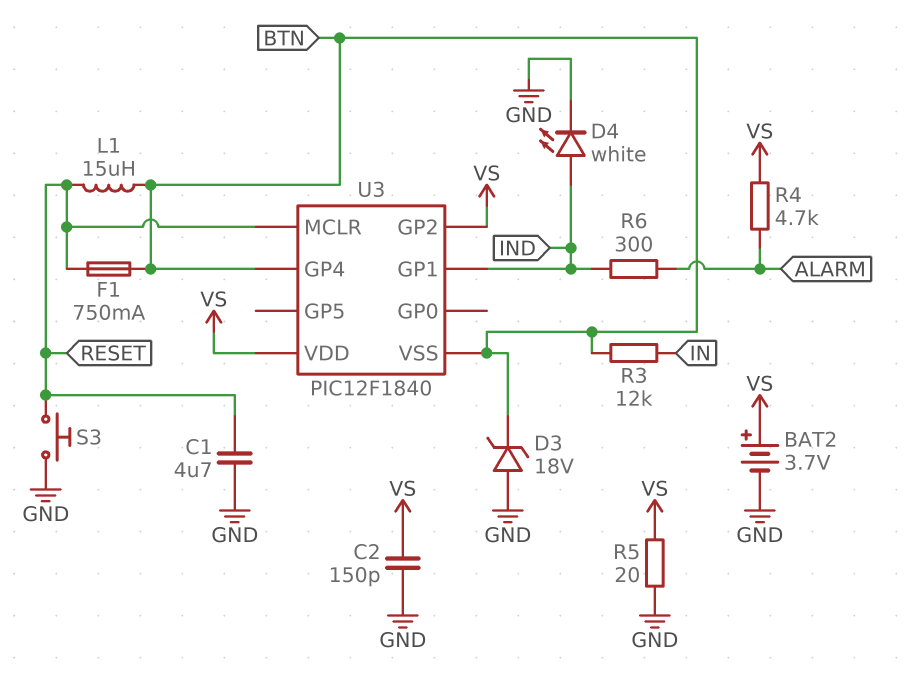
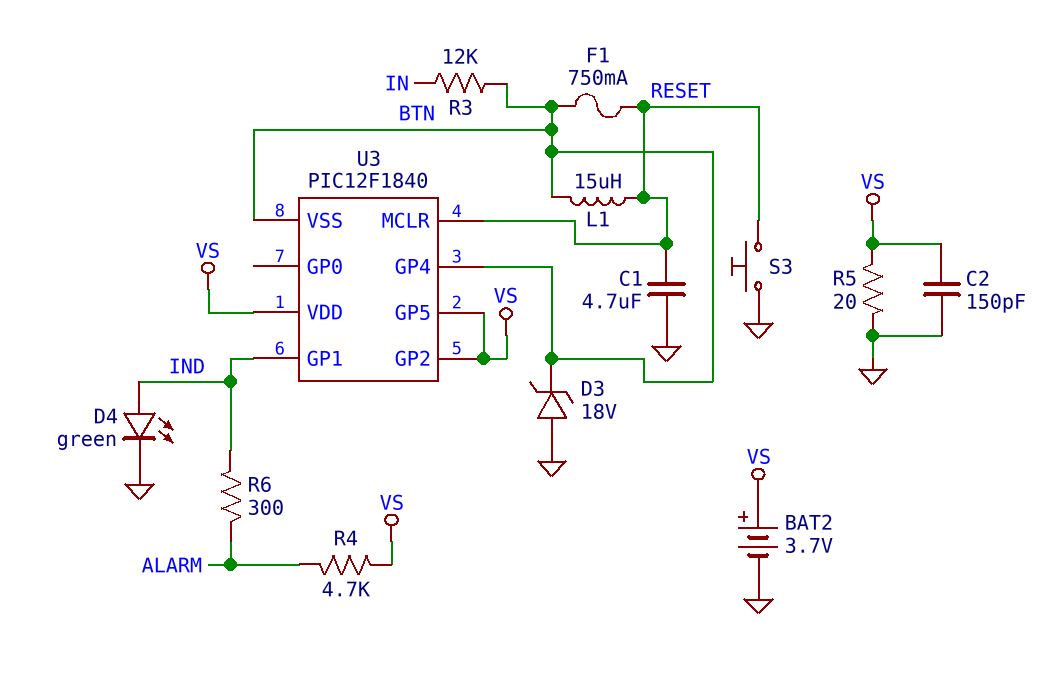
D4: LED white (A IND, K GND) -> LED green (A IND, K GND)
U3 pin GP5: none -> VS

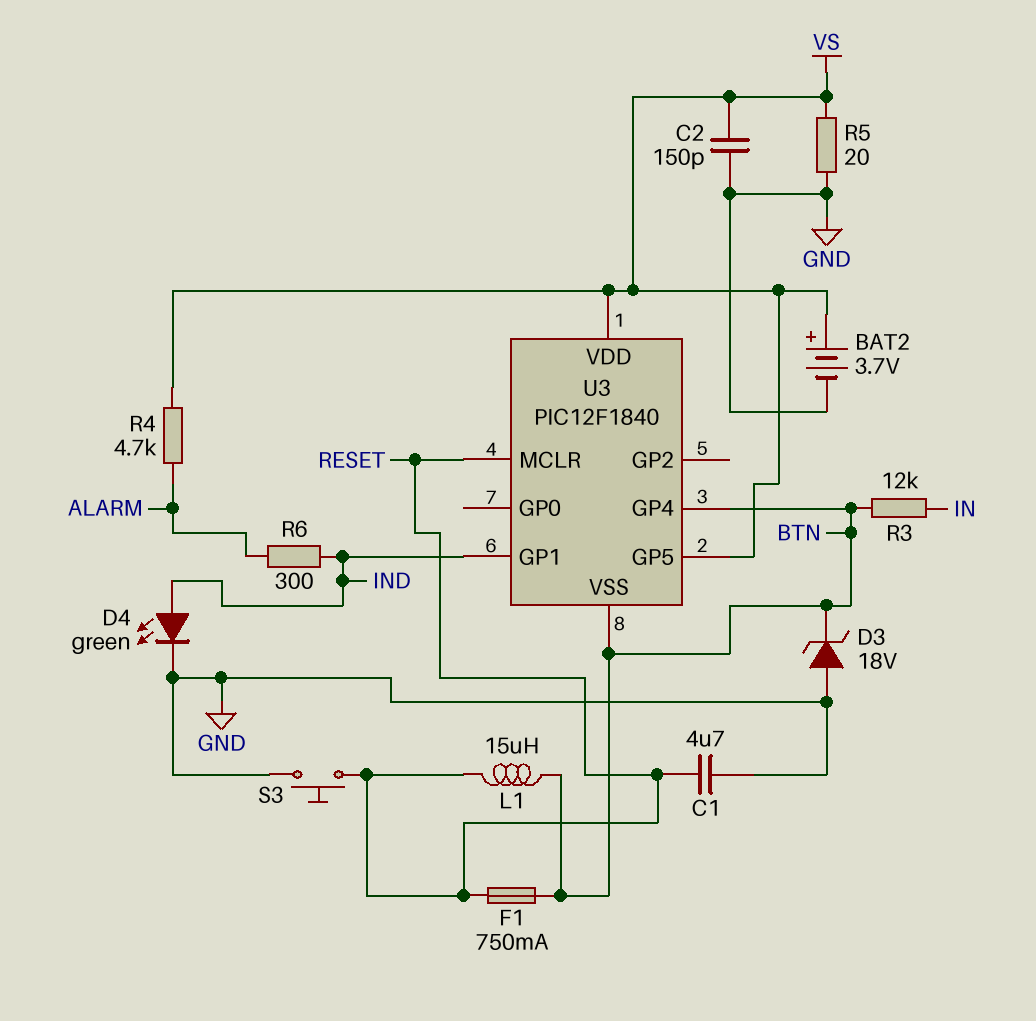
U3 pin GP2: VS -> none

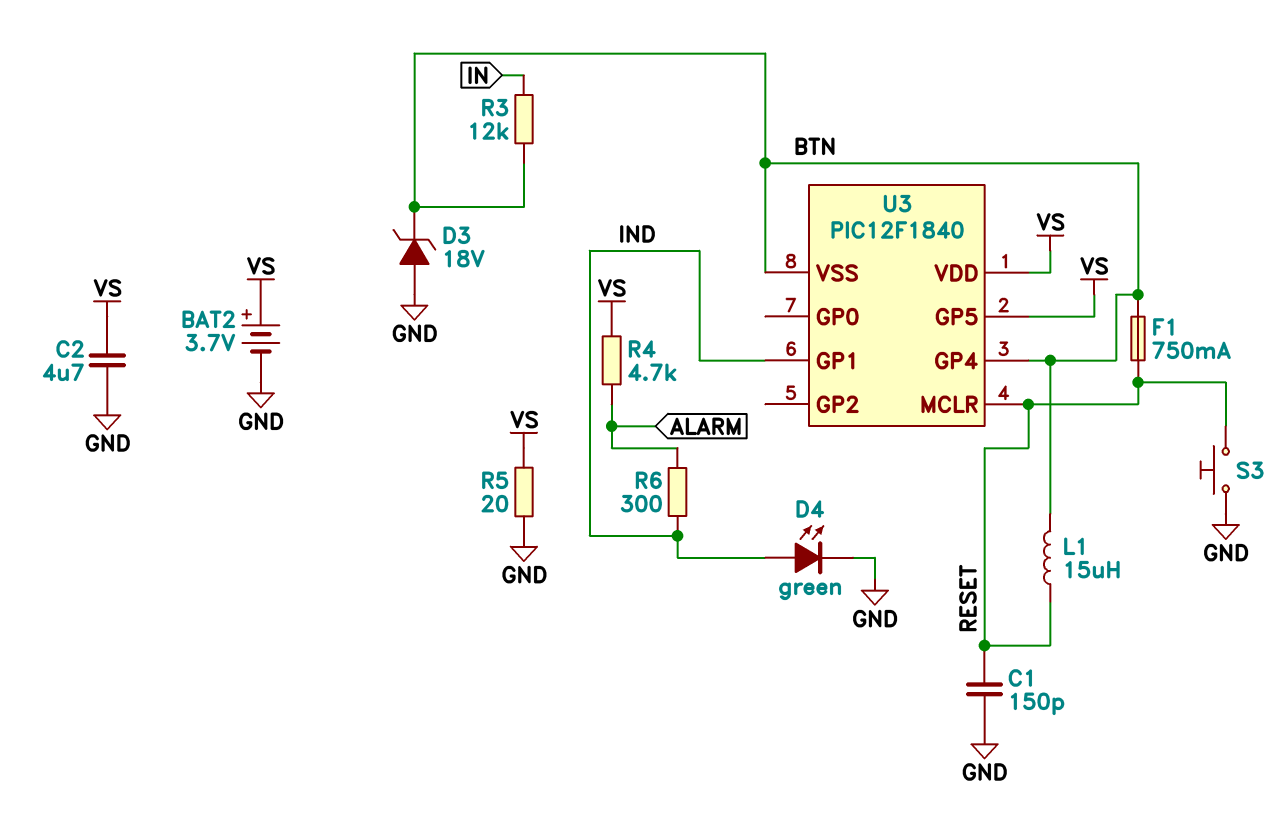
C1: 4.7uF (GND, RESET) -> 150pF (GND, RESET)
C2: 150pF (GND, VS) -> 4.7uF (GND, VS)

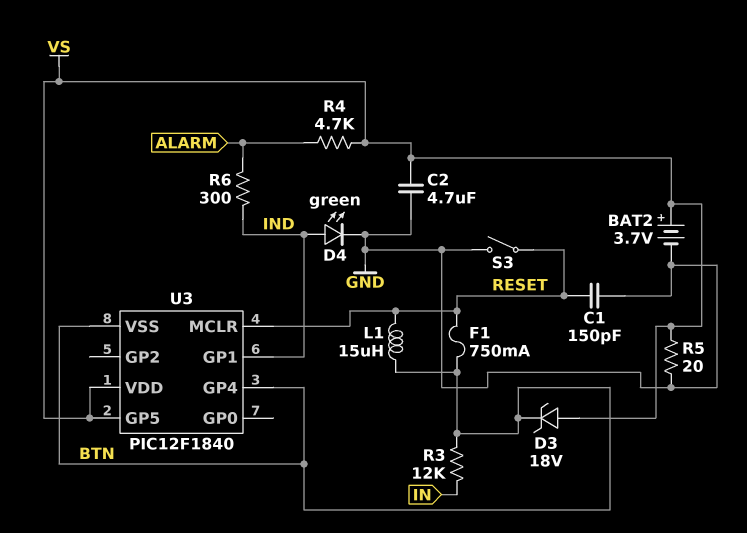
D3: zener 18V (A GND, K BTN) -> zener 18V (A VS, K BTN)
S3: button (GND, RESET) -> switch (GND, RESET)

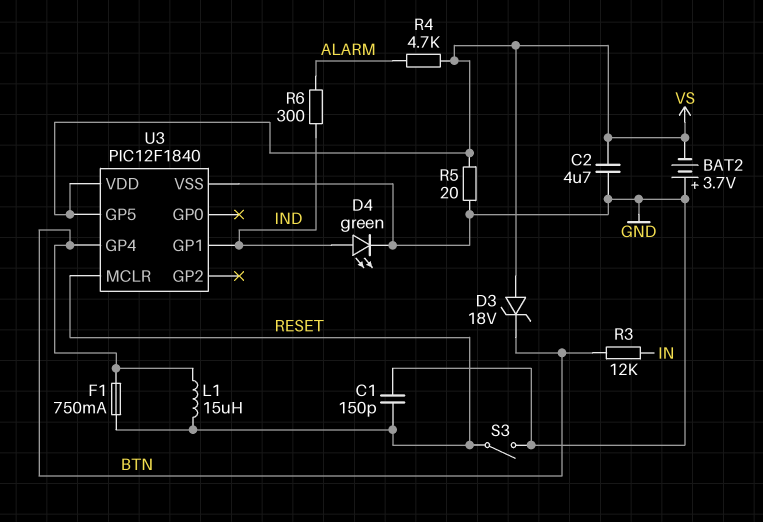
BAT2: 3.7V (plus VS, minus GND) -> 3.7V (plus GND, minus VS)
U3 pin VSS: BTN -> GND

